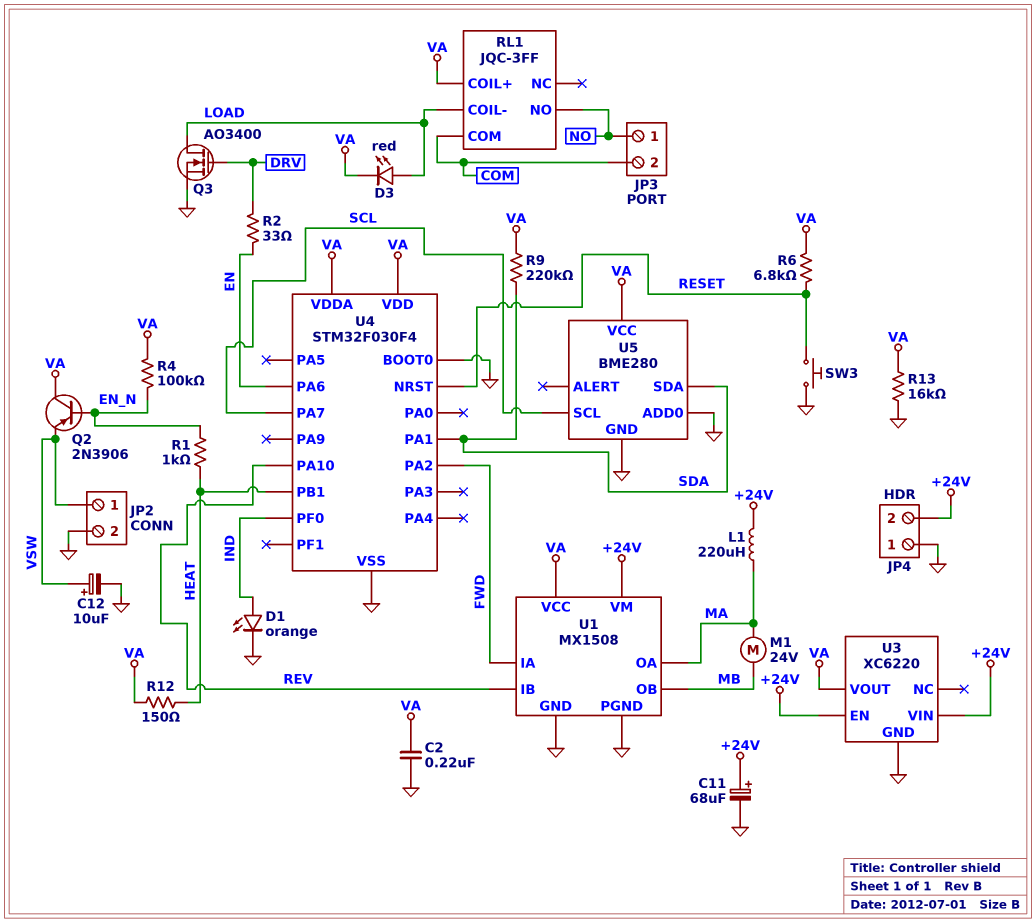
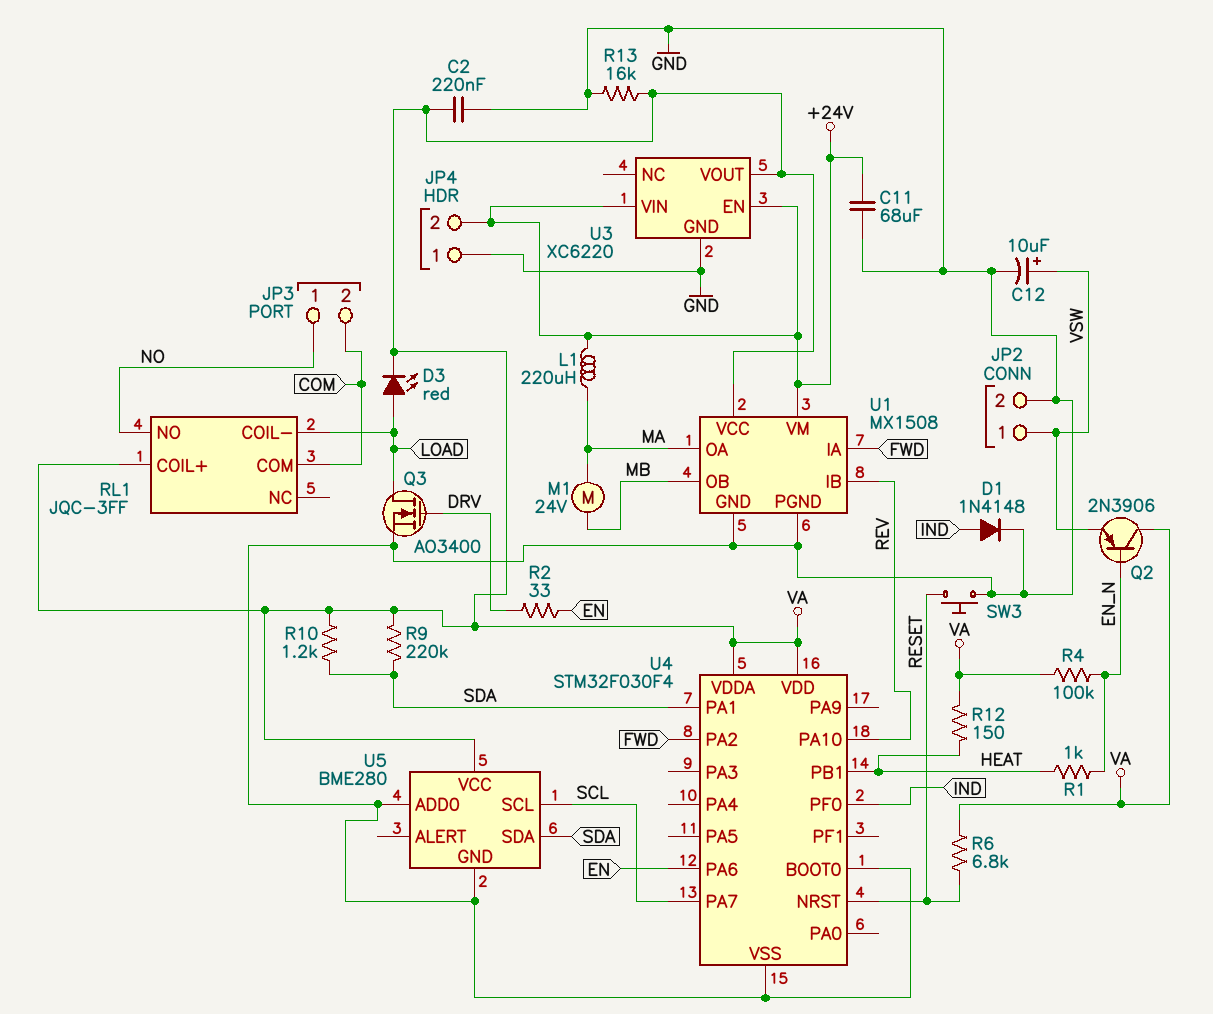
C11: 68uF (plus +24V, minus GND) -> 68uF (+24V, GND)
D1: LED orange (A IND, K GND) -> diode 1N4148 (A IND, K GND)
R10: none -> 1.2k (SDA, VA)

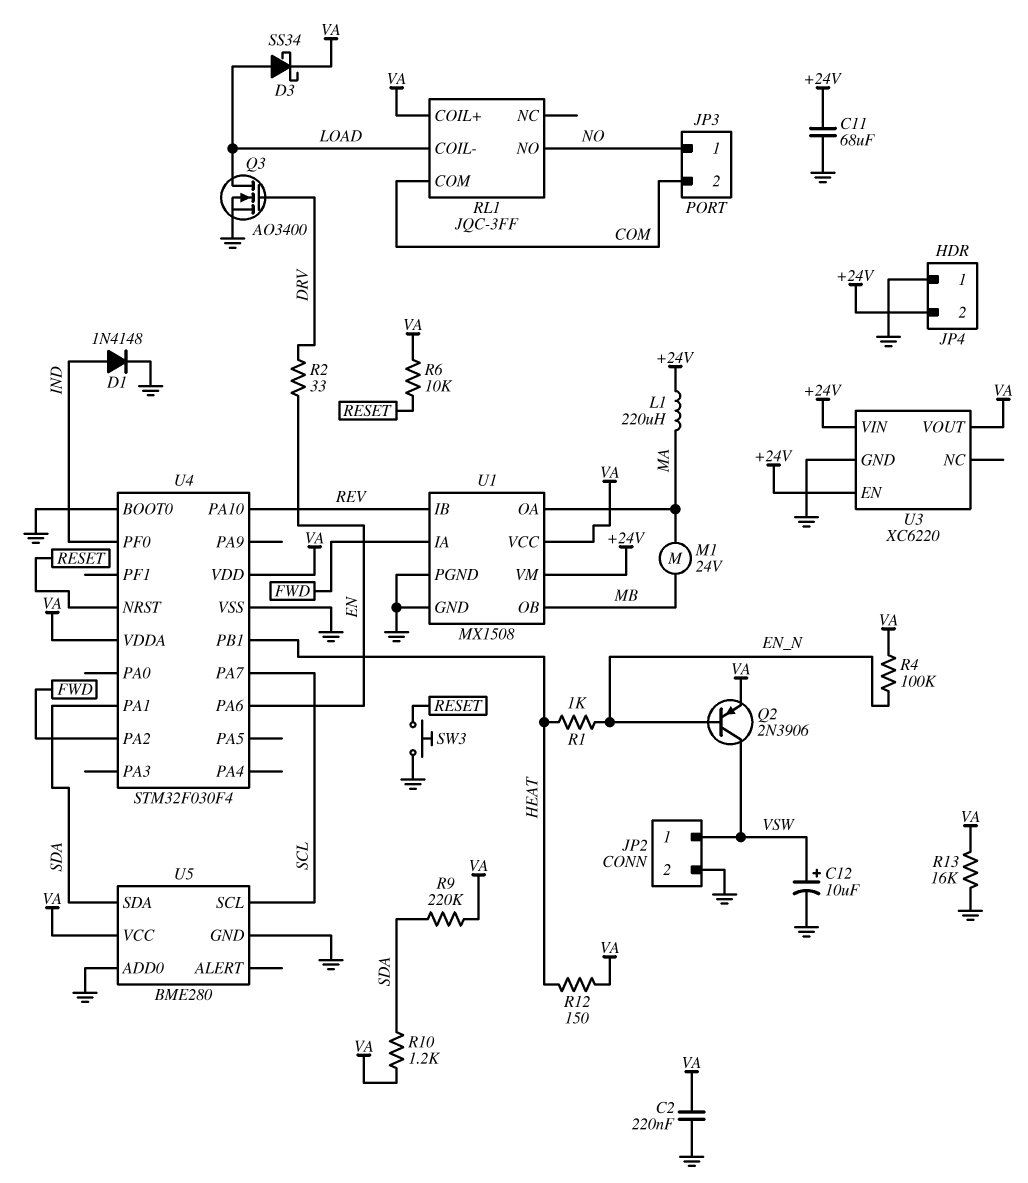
D3: LED red (A LOAD, K VA) -> schottky SS34 (A LOAD, K VA)
Q2: PNP 2N3906 (B EN_N, C VA, E VSW) -> PNP 2N3906 (B EN_N, C VSW, E VA)
R6: 6.8k (RESET, VA) -> 10k (RESET, VA)

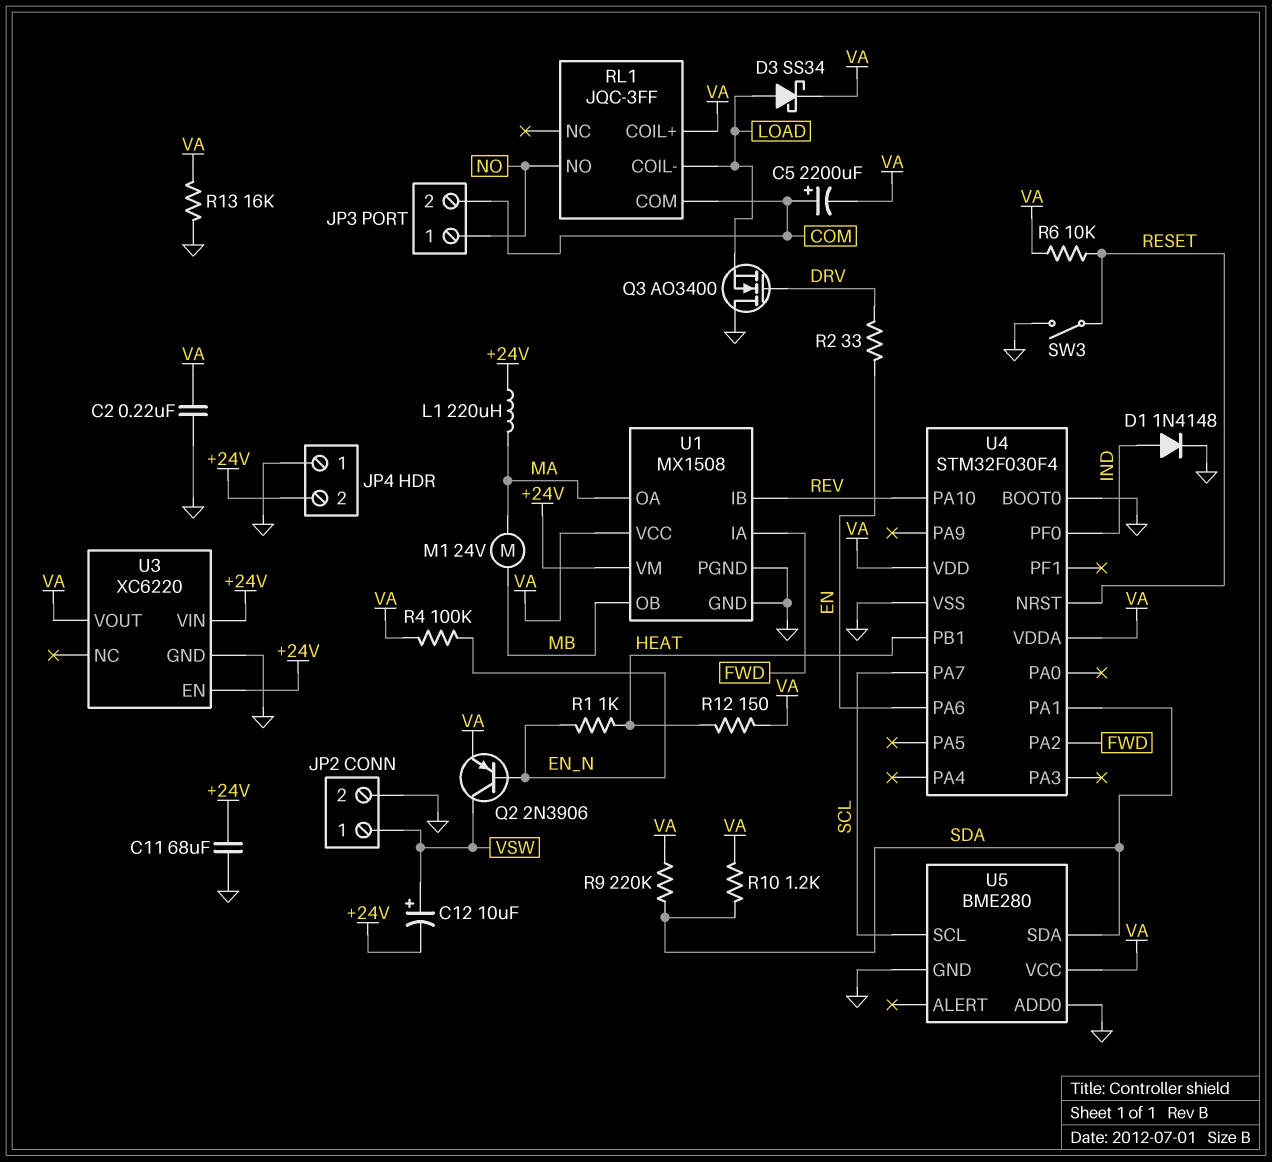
C5: none -> 2200uF (plus COM, minus VA)
C12: 10uF (plus VSW, minus GND) -> 10uF (plus VSW, minus +24V)
Q3: NMOS AO3400 (G DRV, D LOAD, S GND) -> NMOS AO3400 (G DRV, D GND, S LOAD)
SW3: button (GND, RESET) -> switch (GND, RESET)

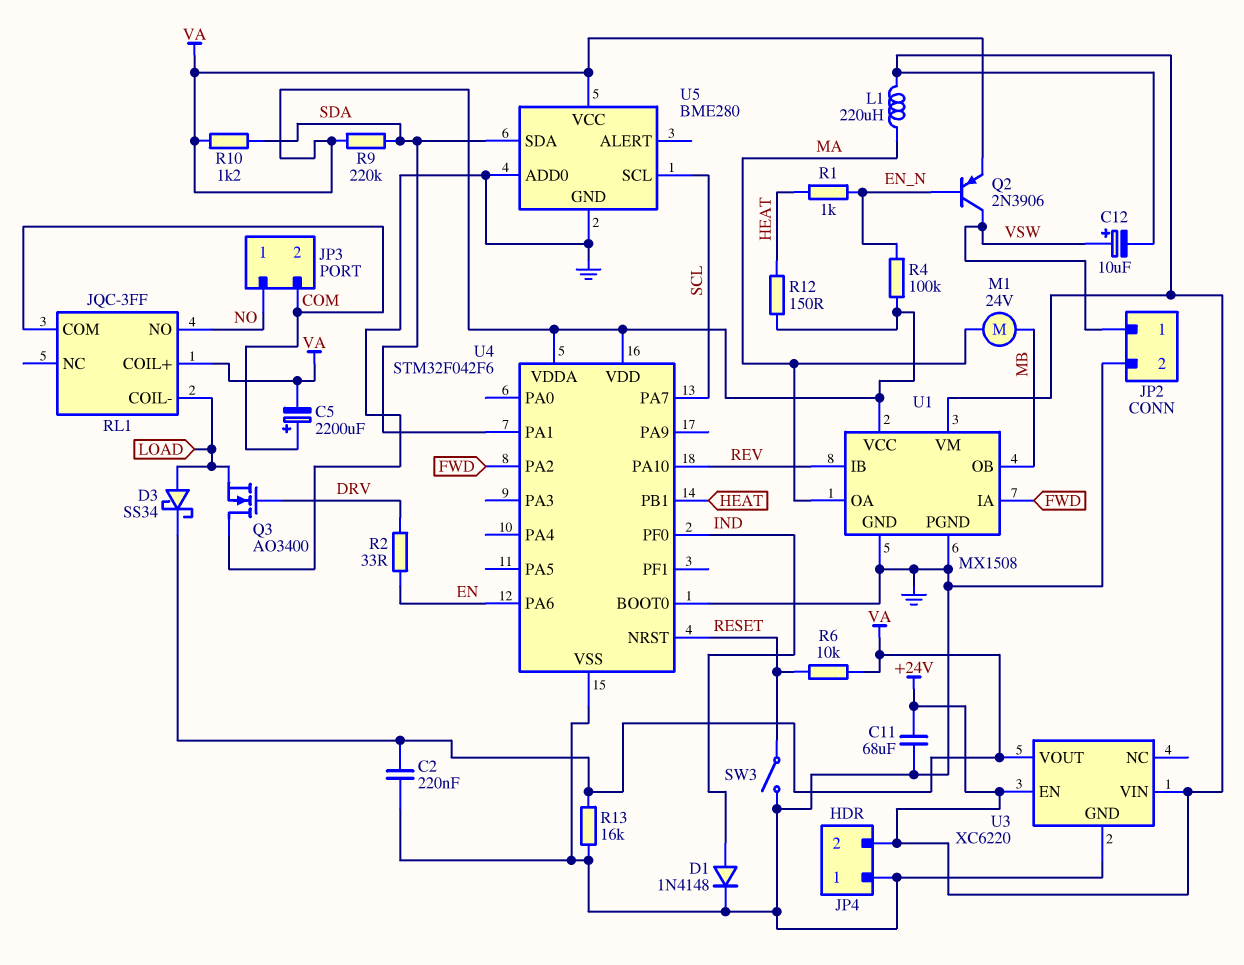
U4: STM32F030F4 -> STM32F042F6

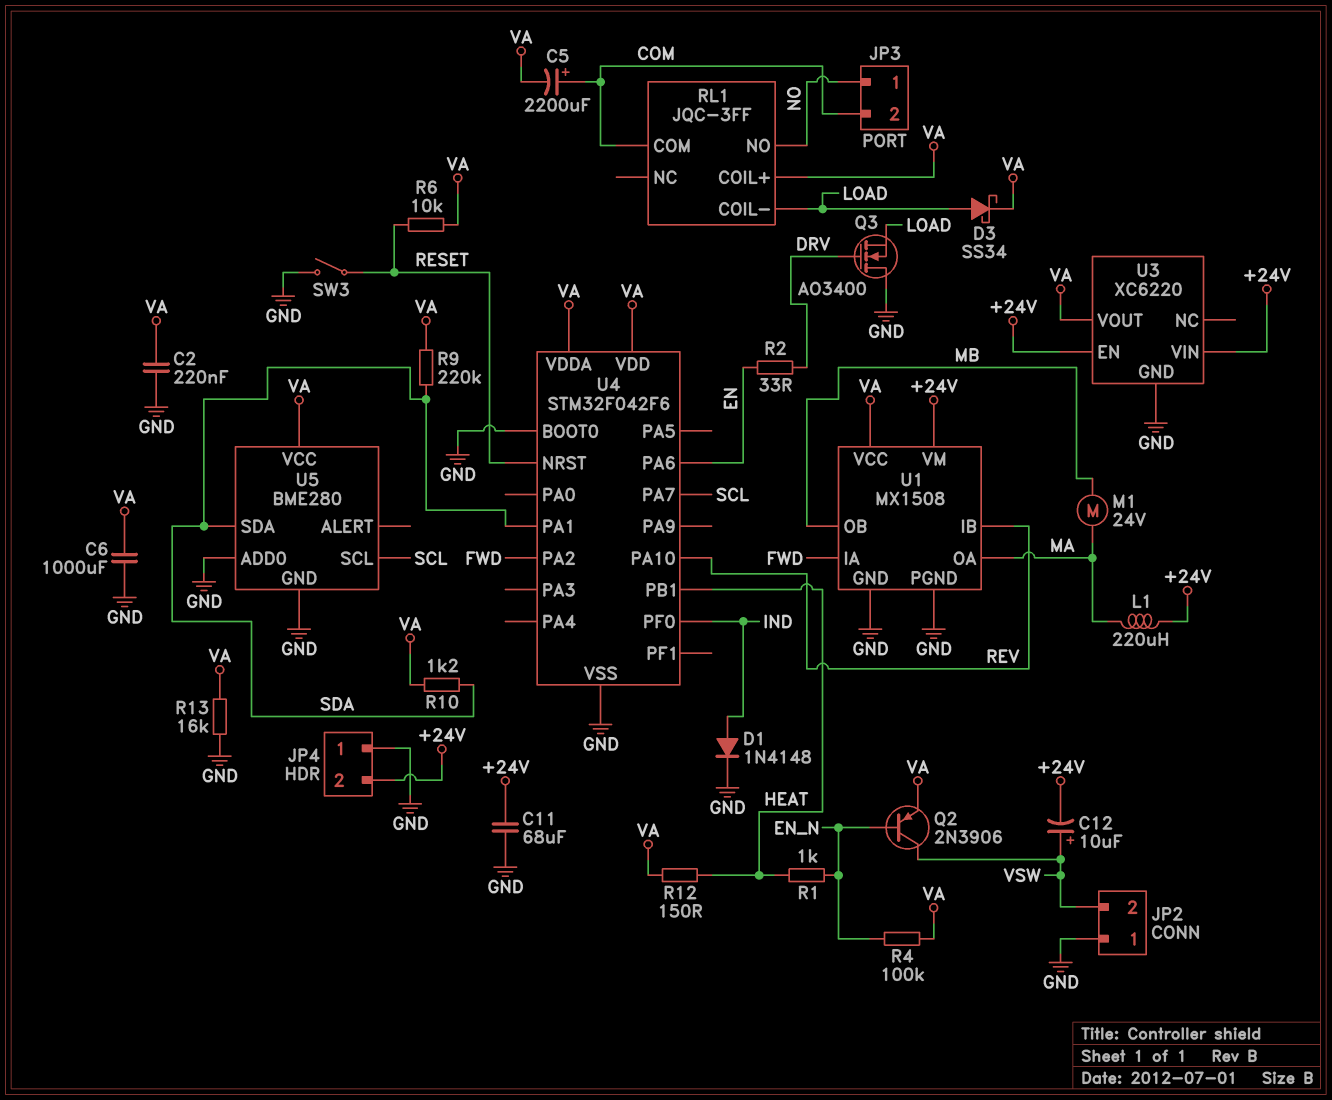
C6: none -> 1000uF (GND, VA)
JP2 pin 1: VSW -> GND
JP2 pin 2: GND -> VSW

